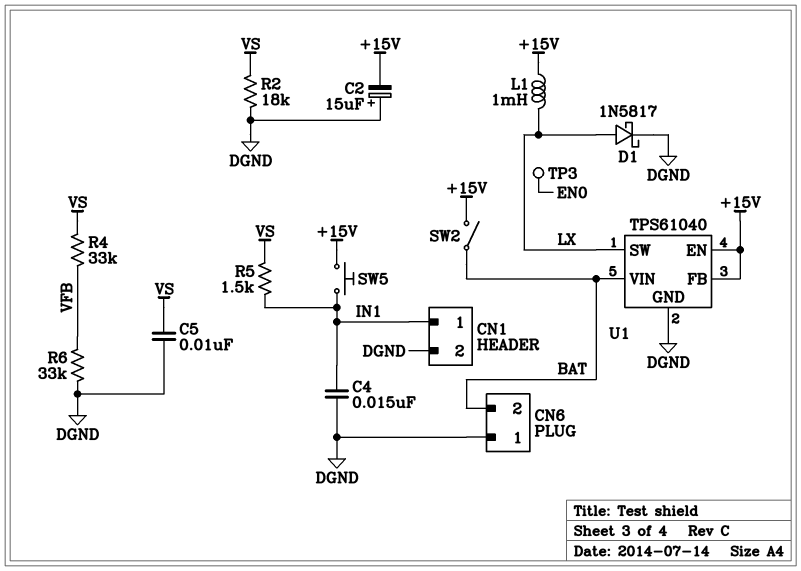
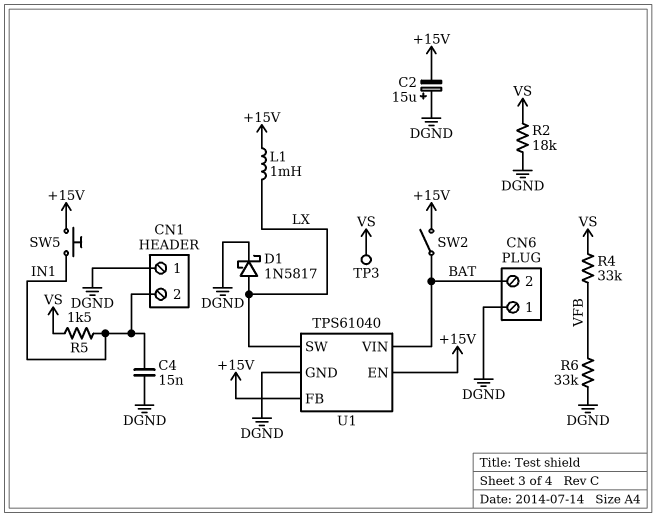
C5: 10nF (DGND, VS) -> none
CN1 pin 1: IN1 -> DGND
CN1 pin 2: DGND -> IN1
TP3: test point (EN0) -> test point (VS)

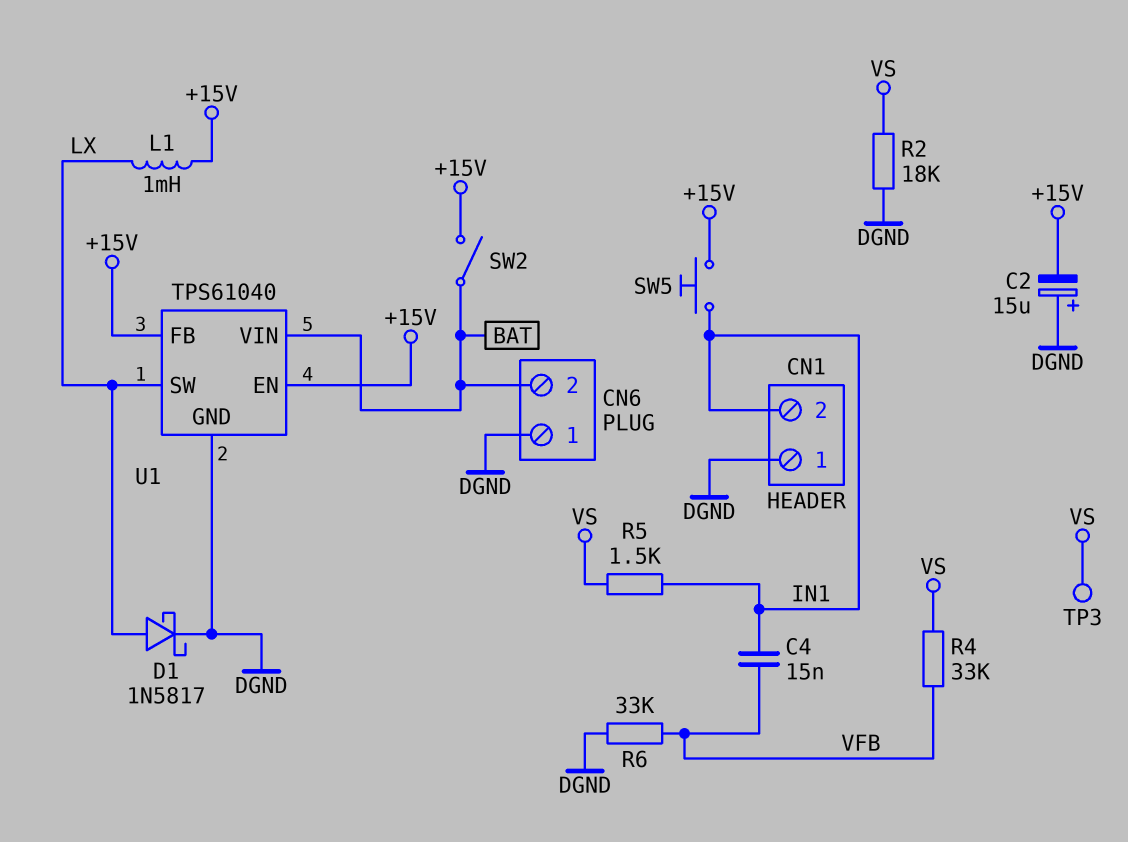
C4: 15nF (DGND, IN1) -> 15nF (IN1, VFB)

